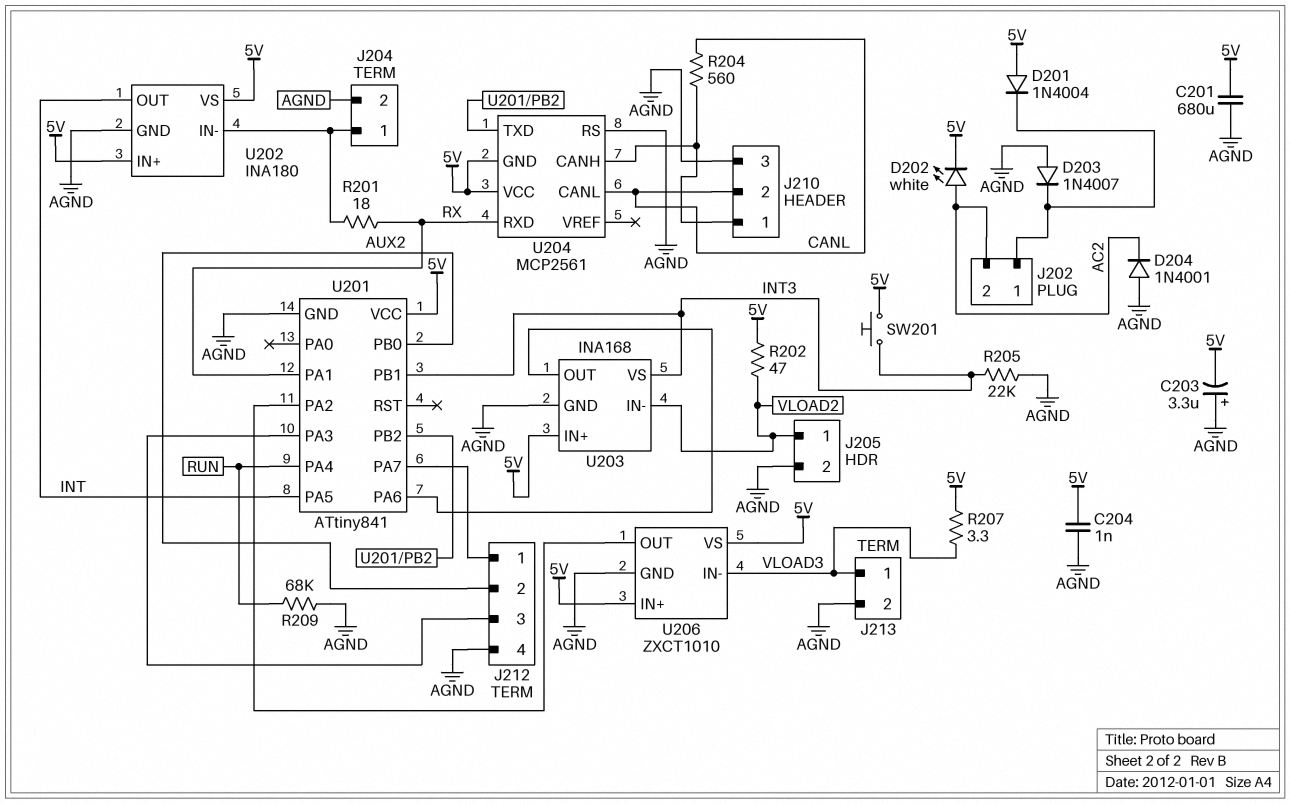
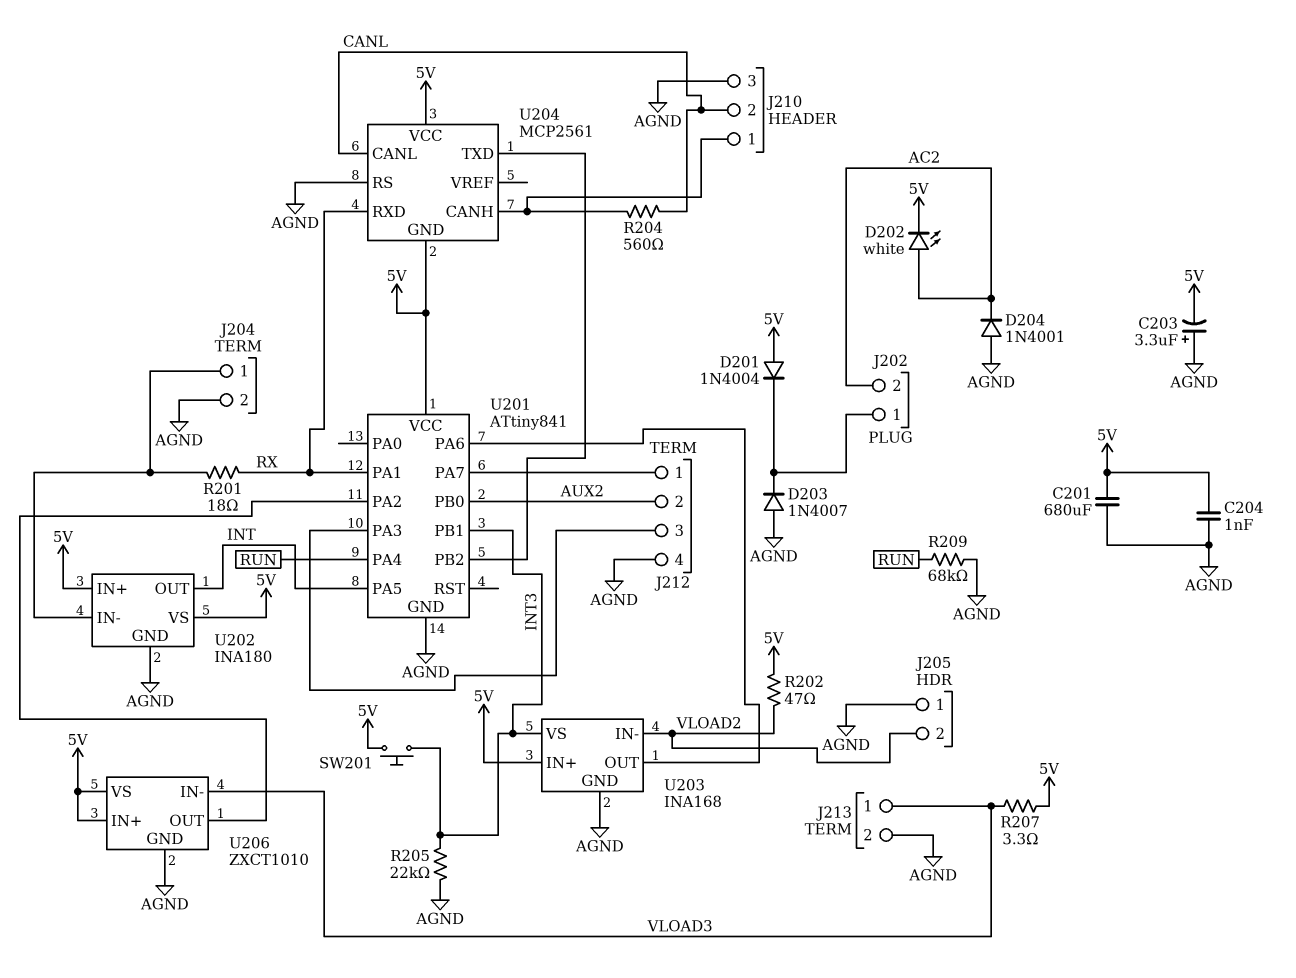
J205 pin 1: VLOAD2 -> AGND
J205 pin 2: AGND -> VLOAD2

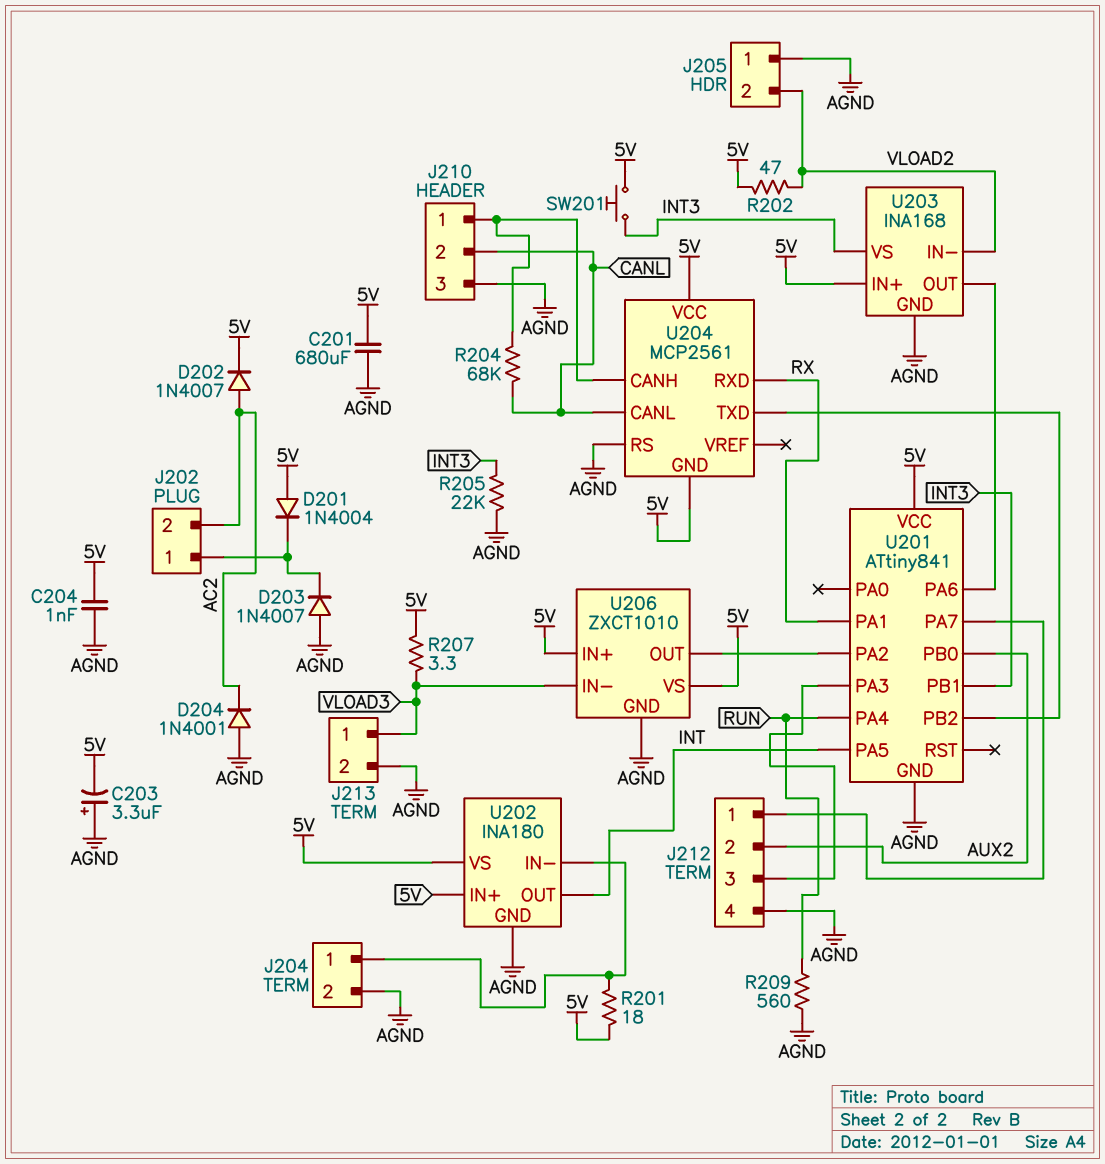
D202: LED white (A AC2, K 5V) -> diode 1N4007 (A AC2, K 5V)
R201: 18 (J204/1, RX) -> 18 (5V, J204/1)
R204: 560 (CANL, J210/1) -> 68k (CANL, J210/1)
R209: 68k (AGND, RUN) -> 560 (AGND, RUN)

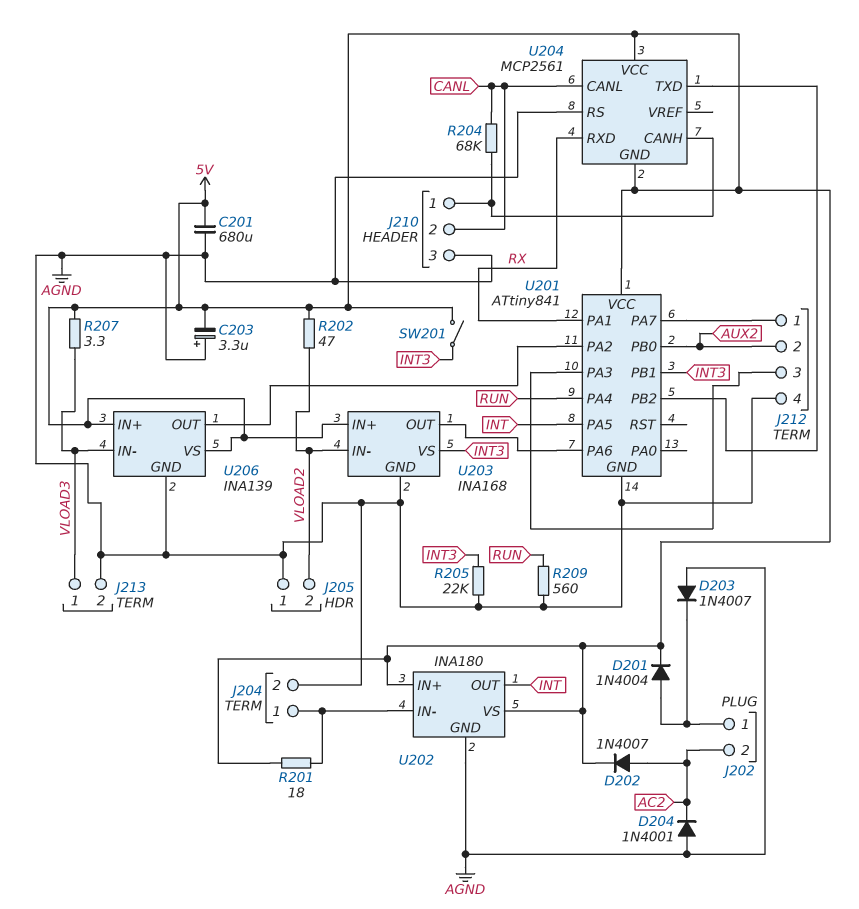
C204: 1nF (5V, AGND) -> none
D201: diode 1N4004 (A 5V, K J202/1) -> diode 1N4004 (A J202/1, K 5V)
SW201: button (5V, INT3) -> switch (5V, INT3)
U206: ZXCT1010 -> INA139

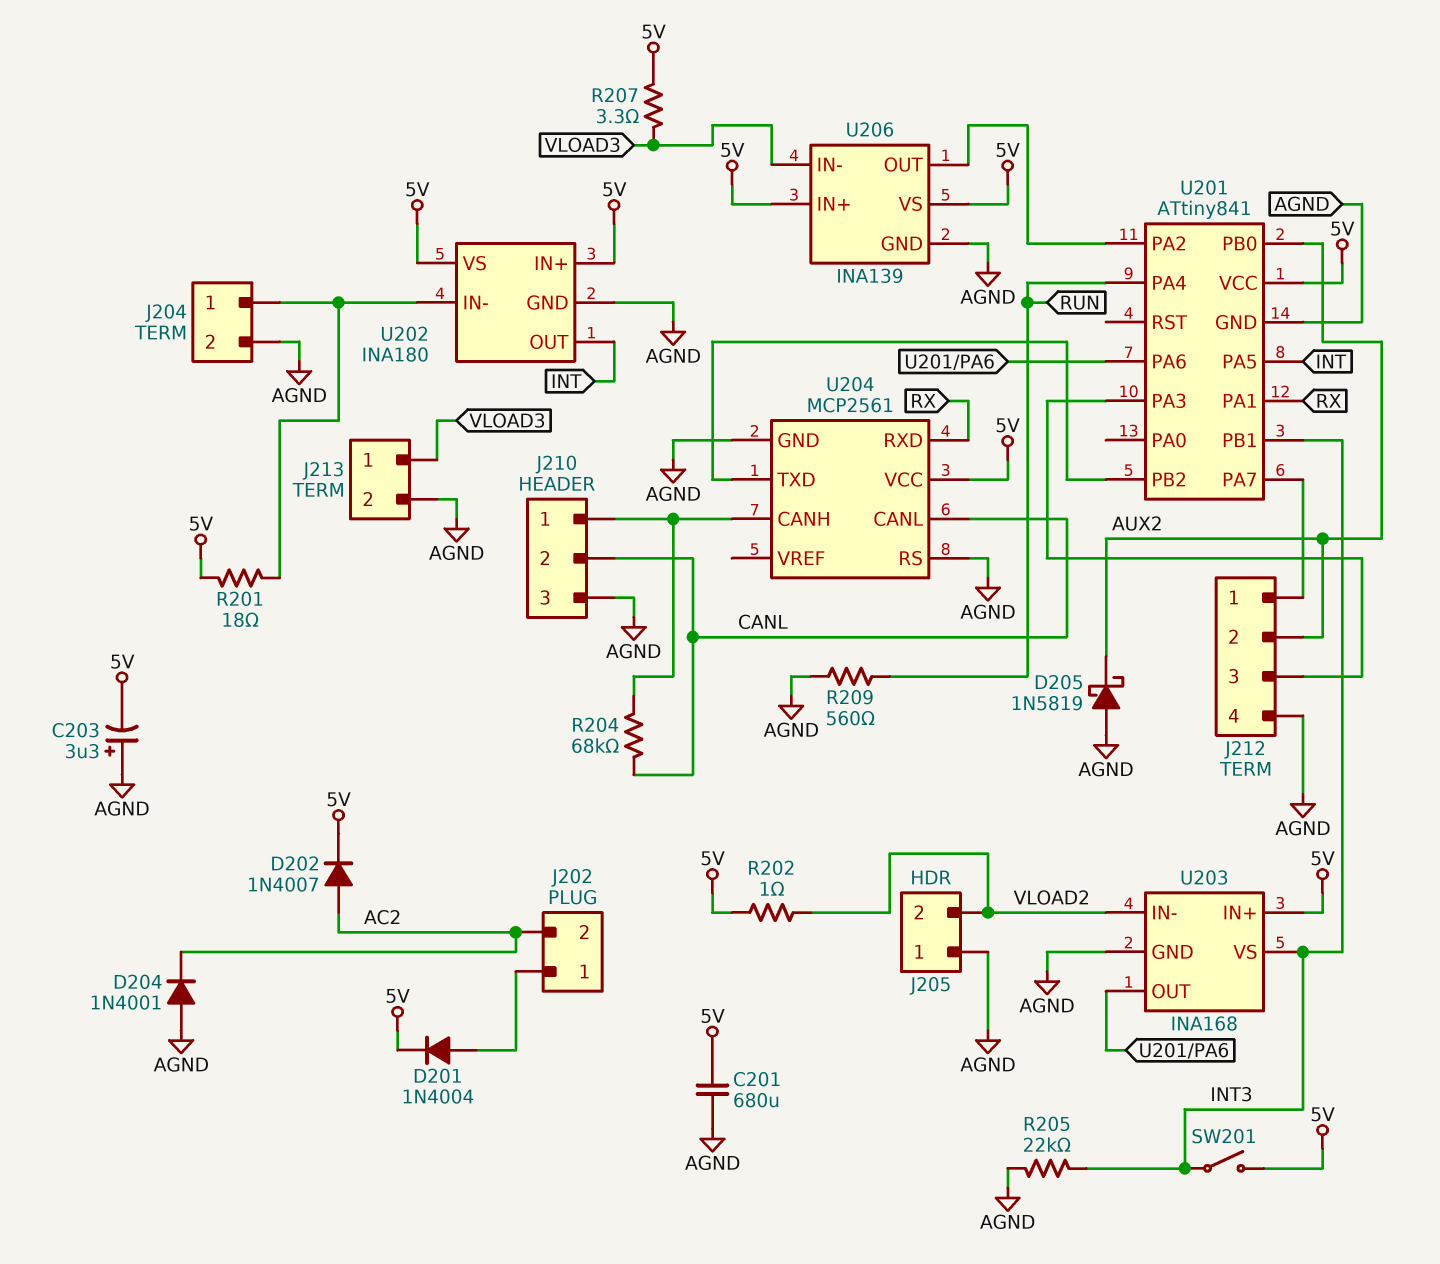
D203: diode 1N4007 (A AGND, K J202/1) -> none
D205: none -> schottky 1N5819 (A AGND, K AUX2)
R202: 47 (5V, VLOAD2) -> 1 (5V, VLOAD2)
U204 pin GND: 5V -> AGND

